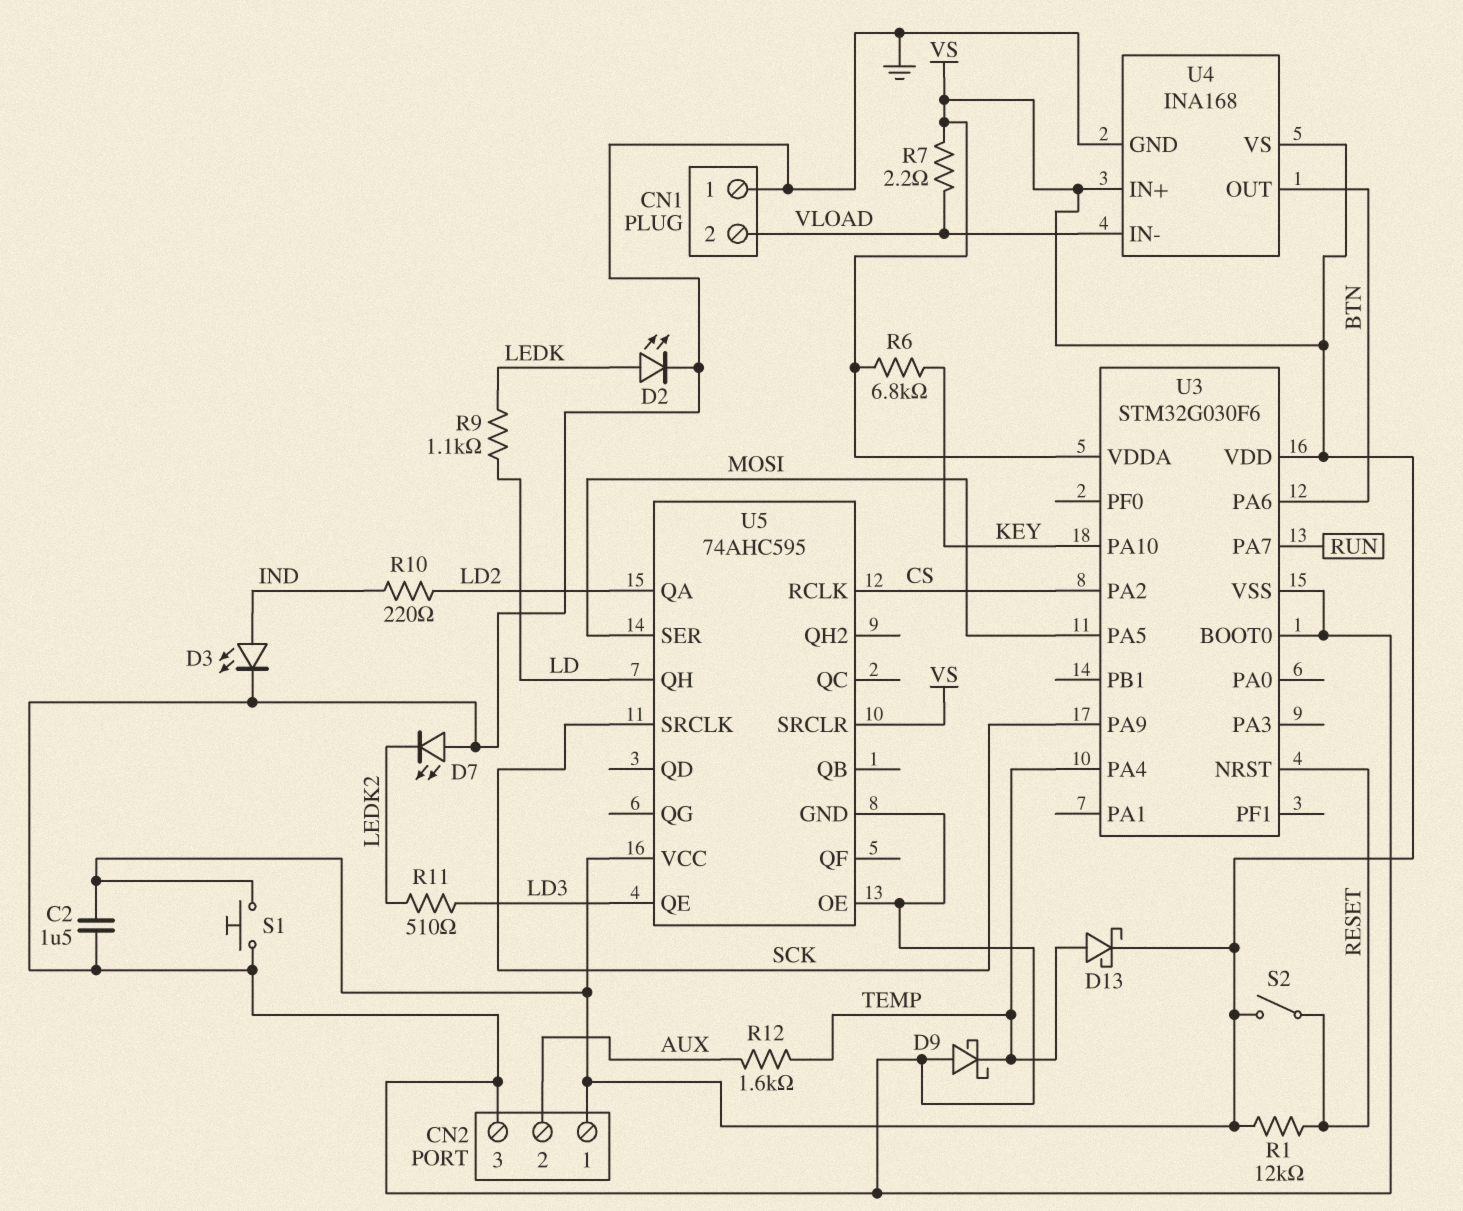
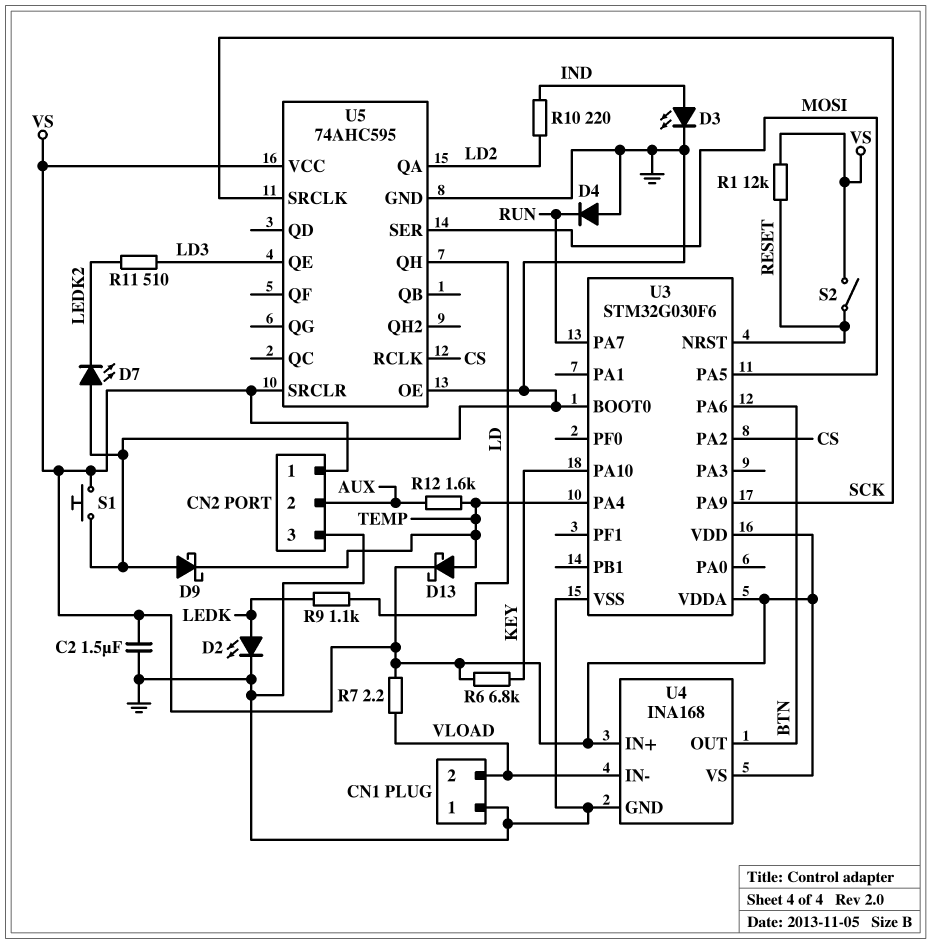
D4: none -> diode (A GND, K RUN)

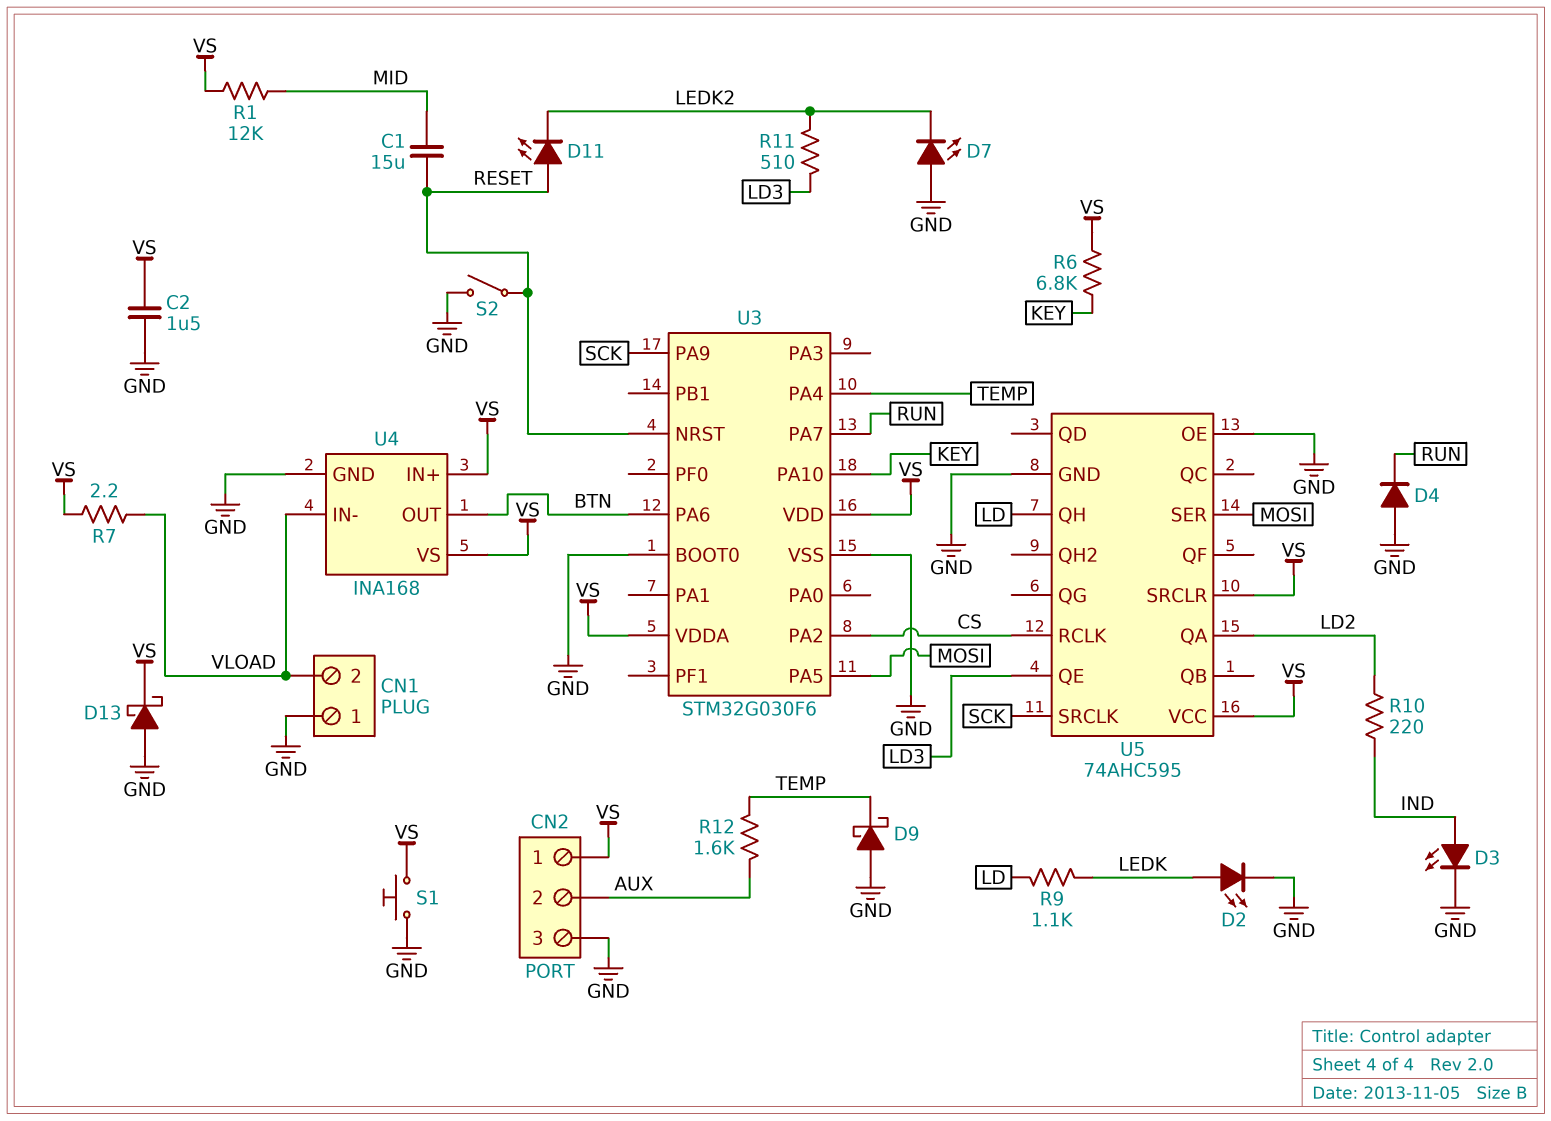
C1: none -> 15uF (MID, RESET)
D11: none -> LED (A RESET, K LEDK2)
D13: schottky (A TEMP, K VS) -> schottky (A GND, K VS)
R1: 12k (RESET, VS) -> 12k (MID, VS)
S2: switch (RESET, VS) -> switch (GND, RESET)

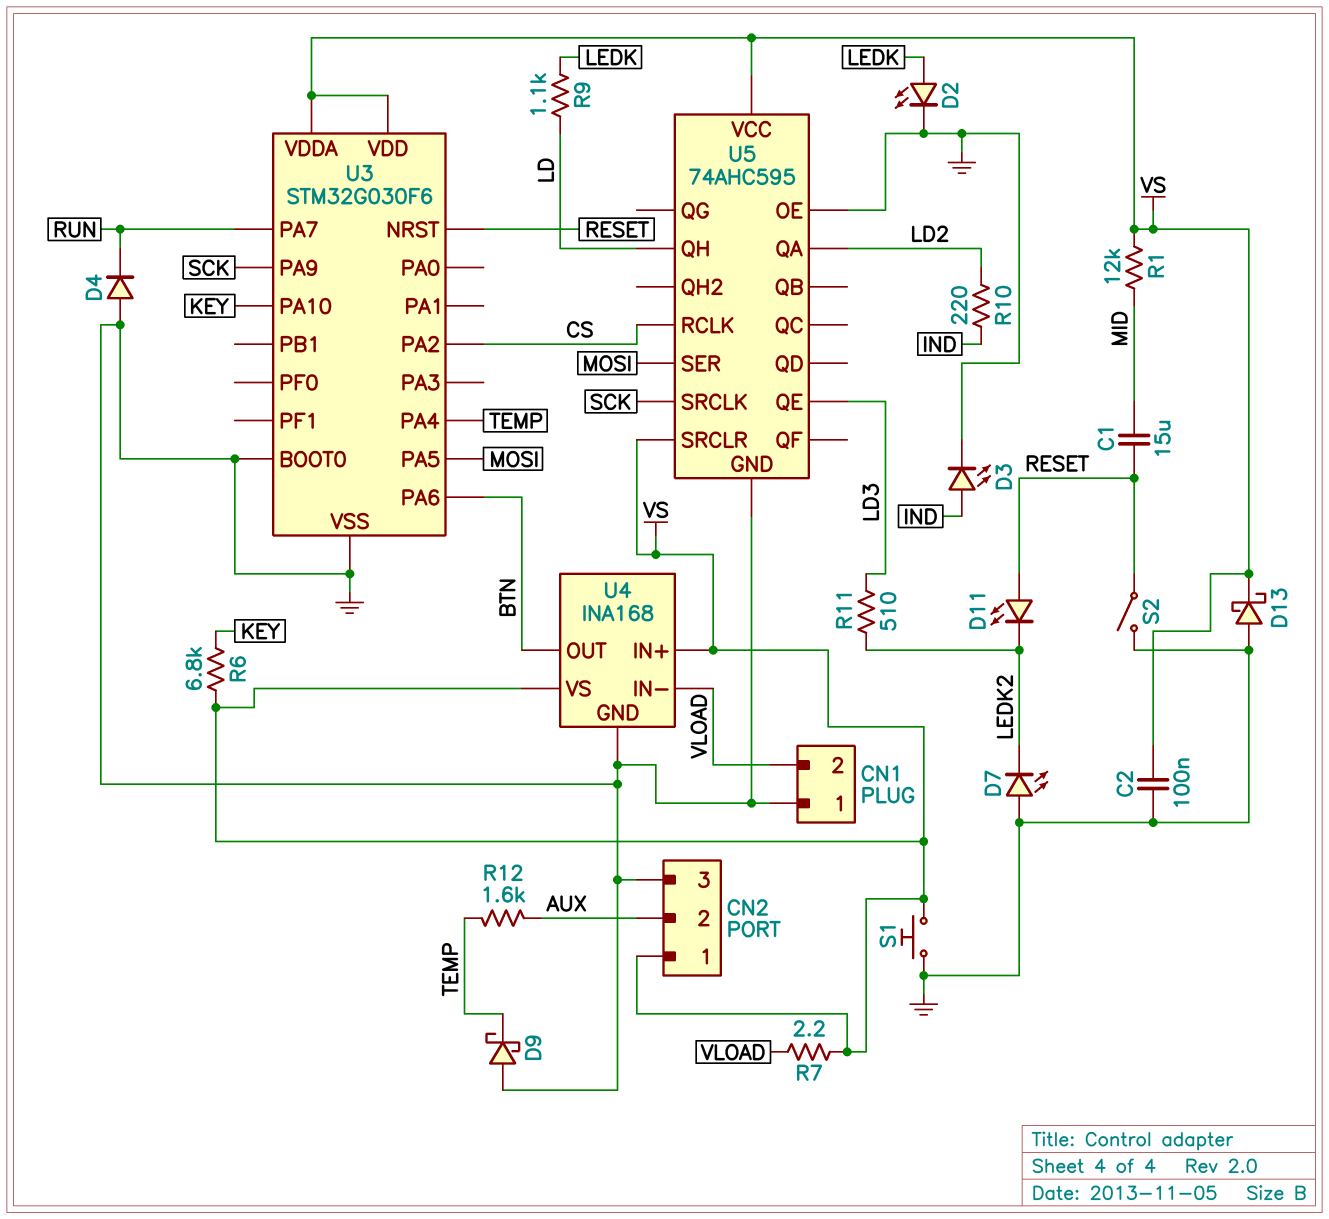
C2: 1.5uF (GND, VS) -> 100nF (GND, VS)

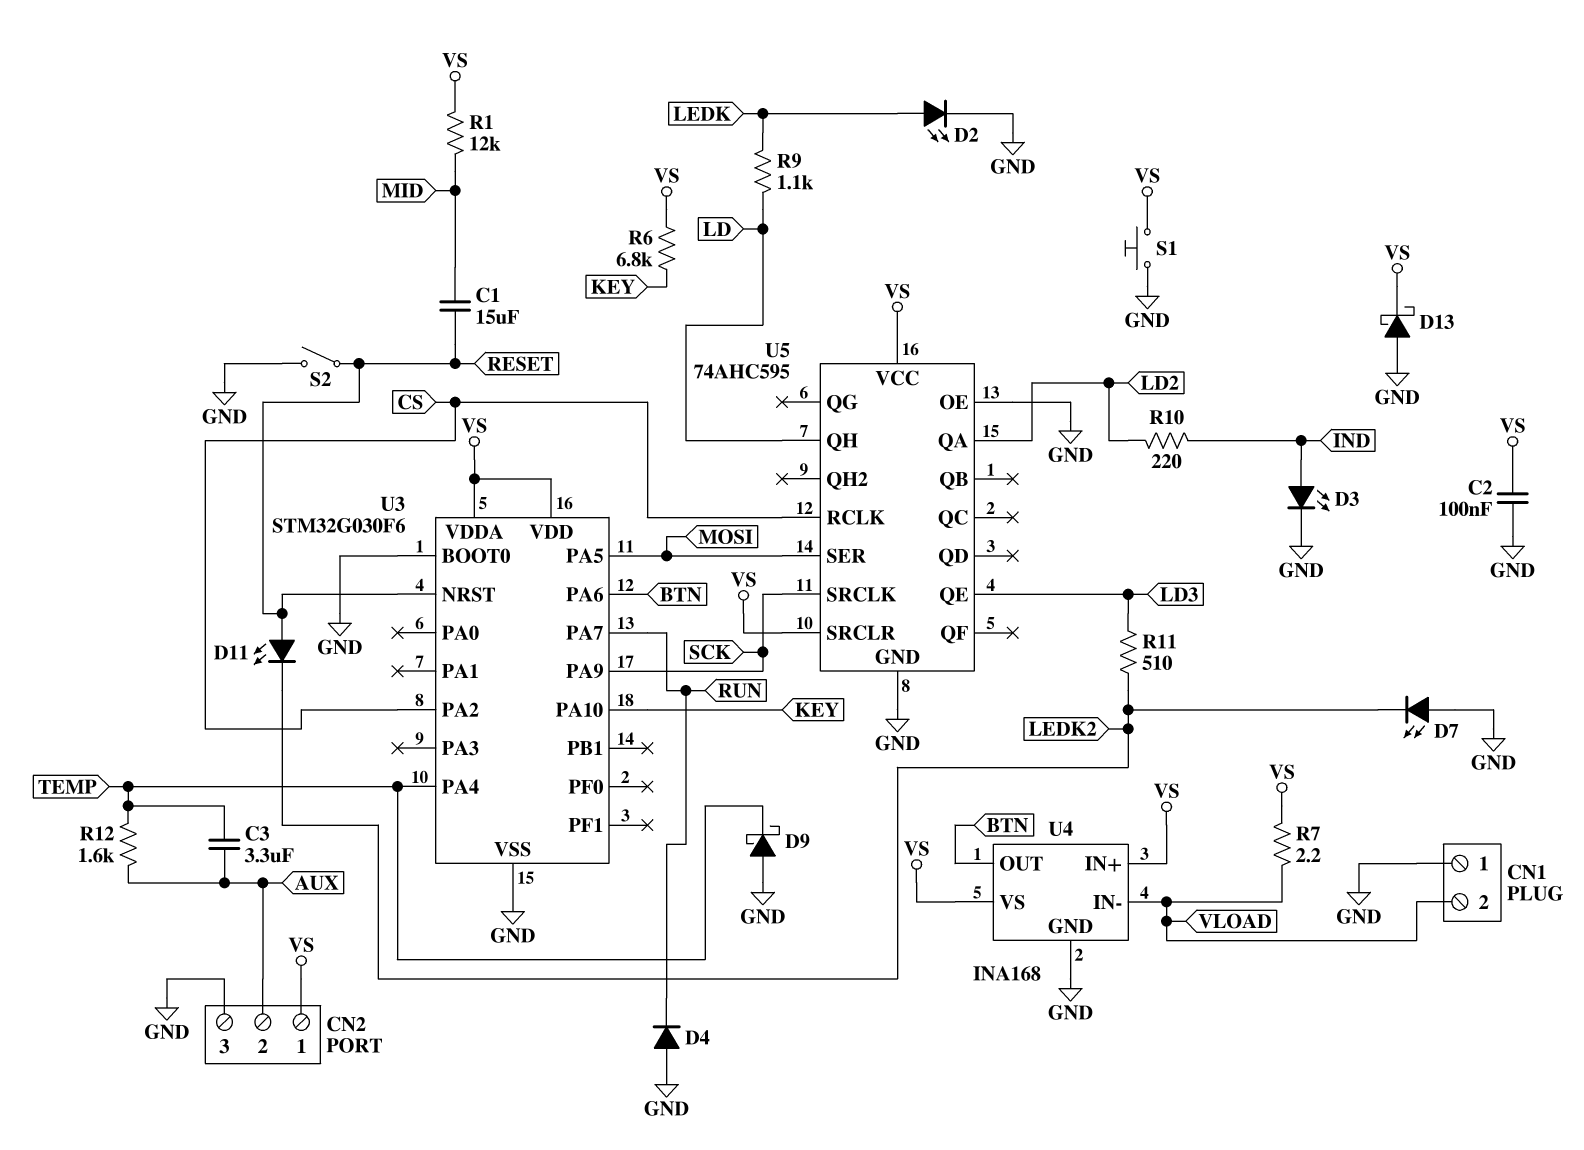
C3: none -> 3.3uF (AUX, TEMP)

